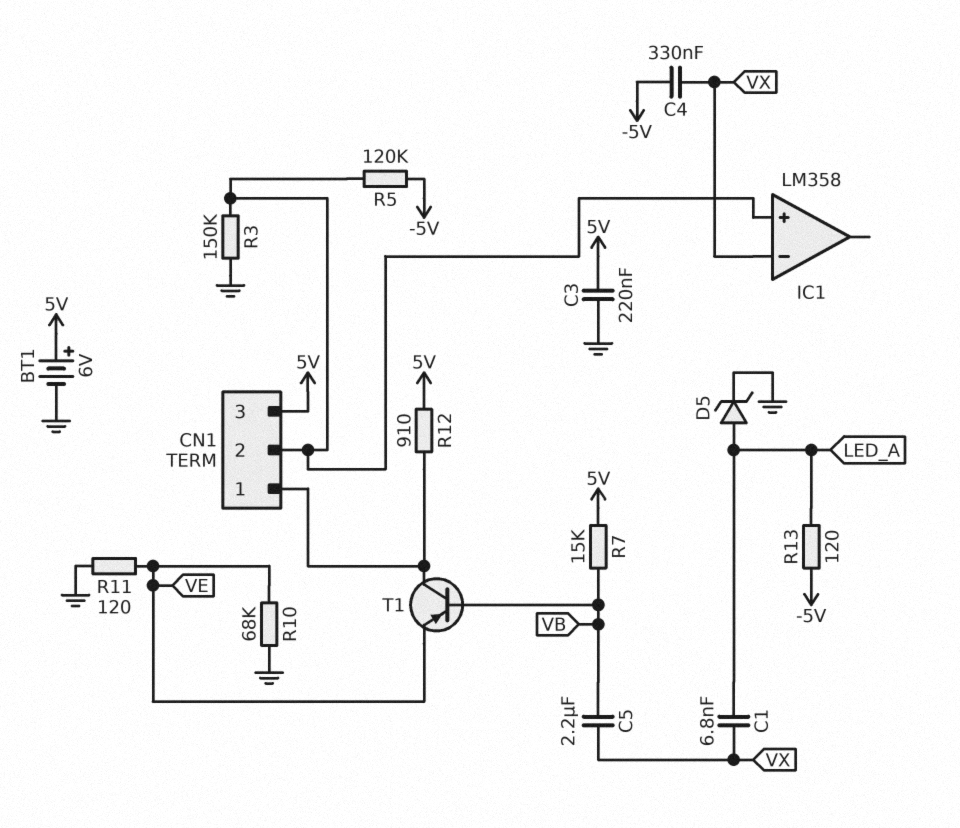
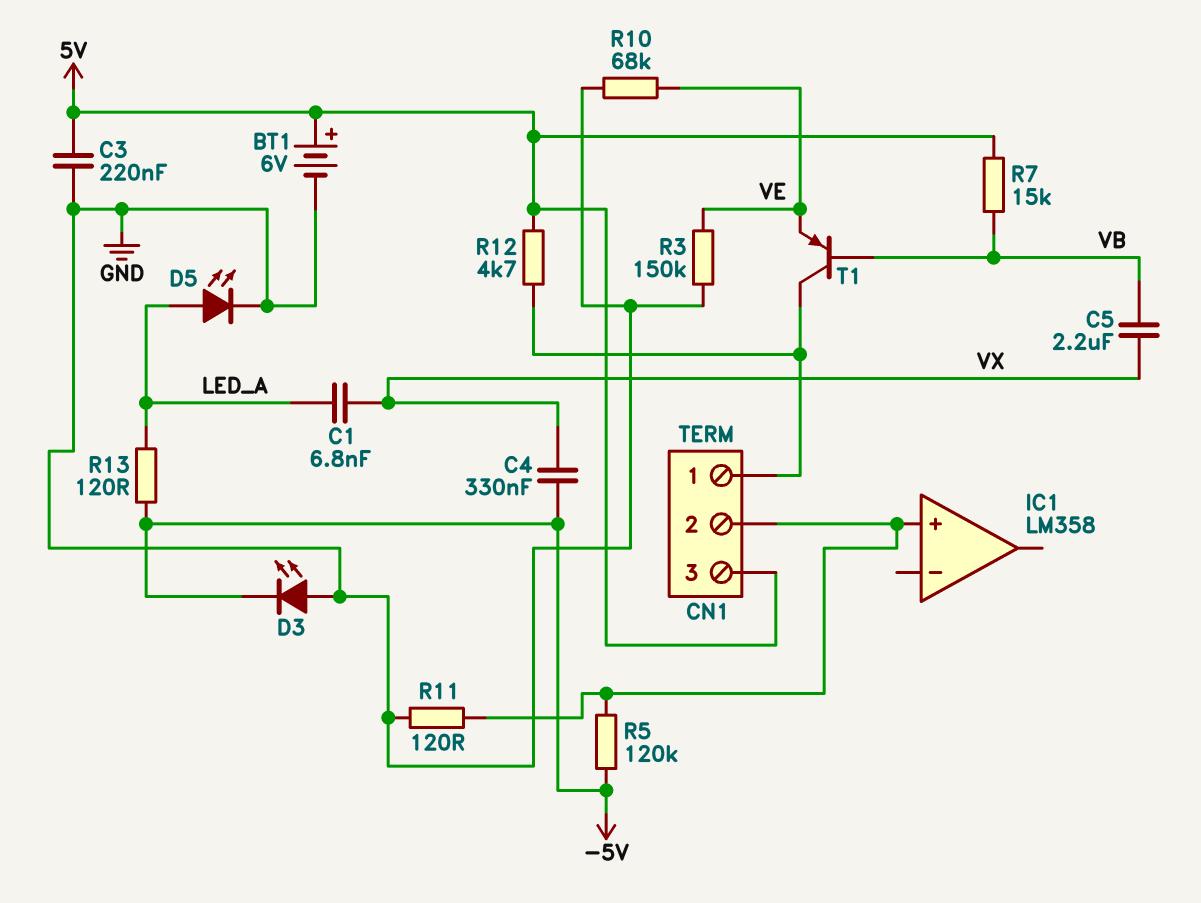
D3: none -> LED (A GND, K -5V)
D5: zener (A LED_A, K GND) -> LED (A LED_A, K GND)
IC1 pin in-: VX -> none
R3: 150k (CN1/2, GND) -> 150k (GND, VE)
R11: 120 (GND, VE) -> 120 (CN1/2, GND)
R12: 910 (5V, CN1/1) -> 4.7k (5V, CN1/1)

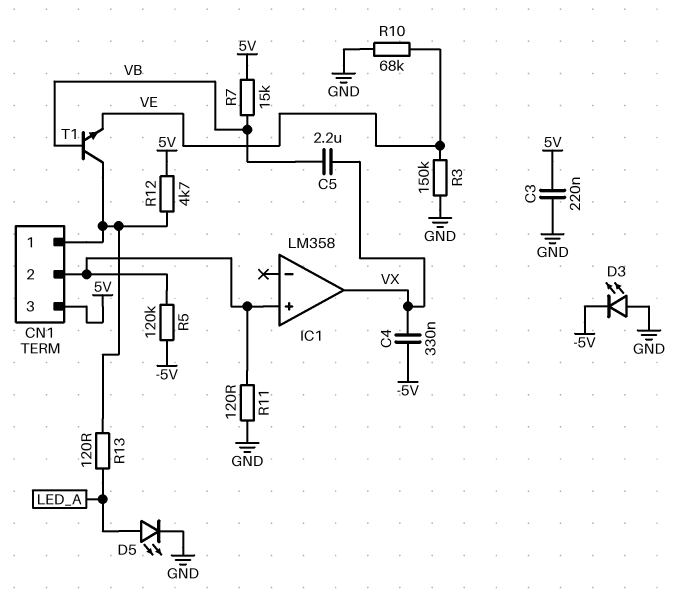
BT1: 6V (plus 5V, minus GND) -> none
C1: 6.8nF (LED_A, VX) -> none
IC1 pin out: none -> VX
R13: 120 (-5V, LED_A) -> 120 (CN1/1, LED_A)
T1: PNP (B VB, C CN1/1, E VE) -> NPN (B VB, C CN1/1, E VE)

